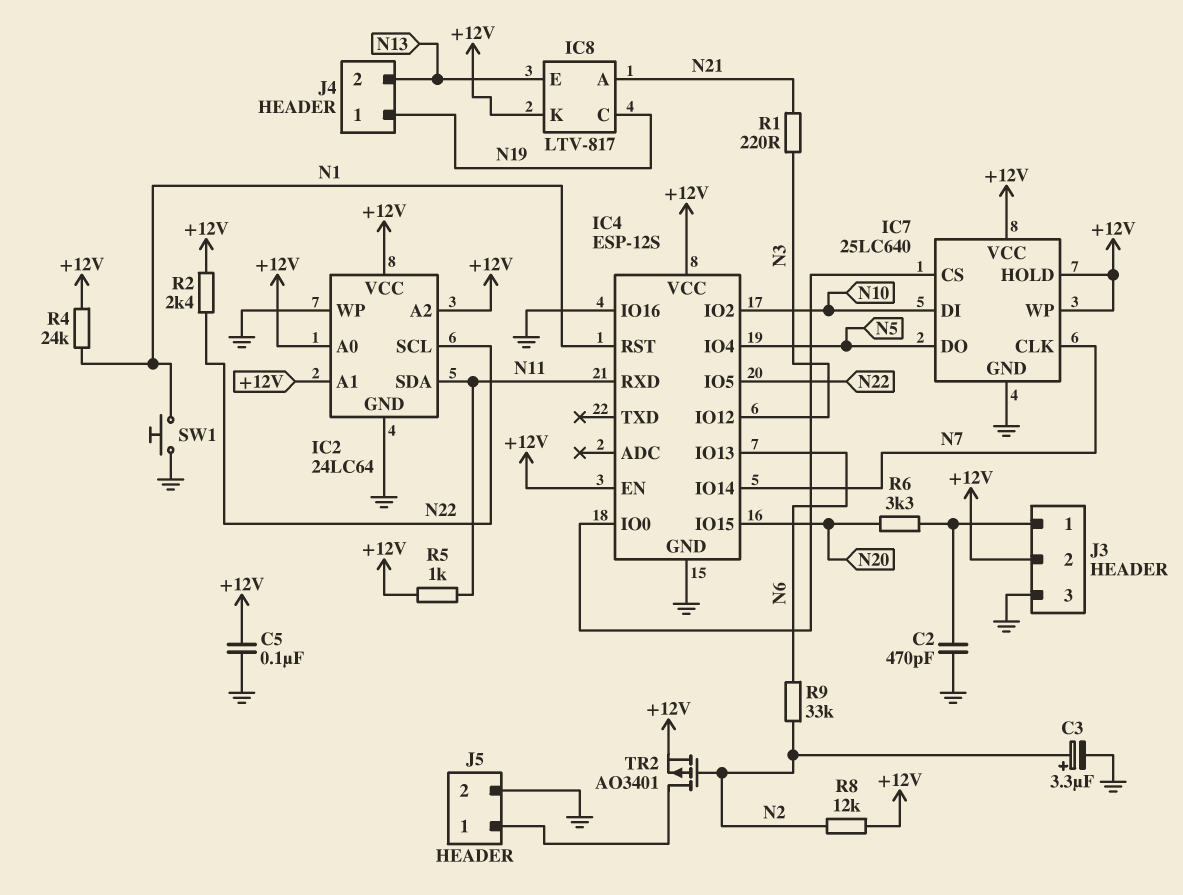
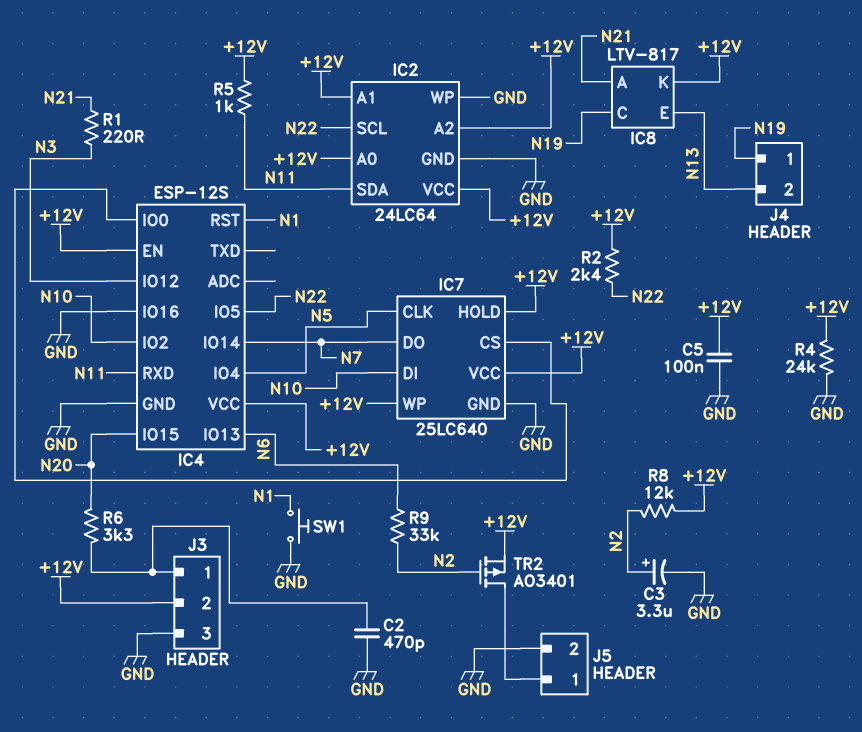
IC7 pin CLK: N7 -> N5
IC7 pin DO: N5 -> N7
R4: 24k (+12V, N1) -> 24k (+12V, GND)

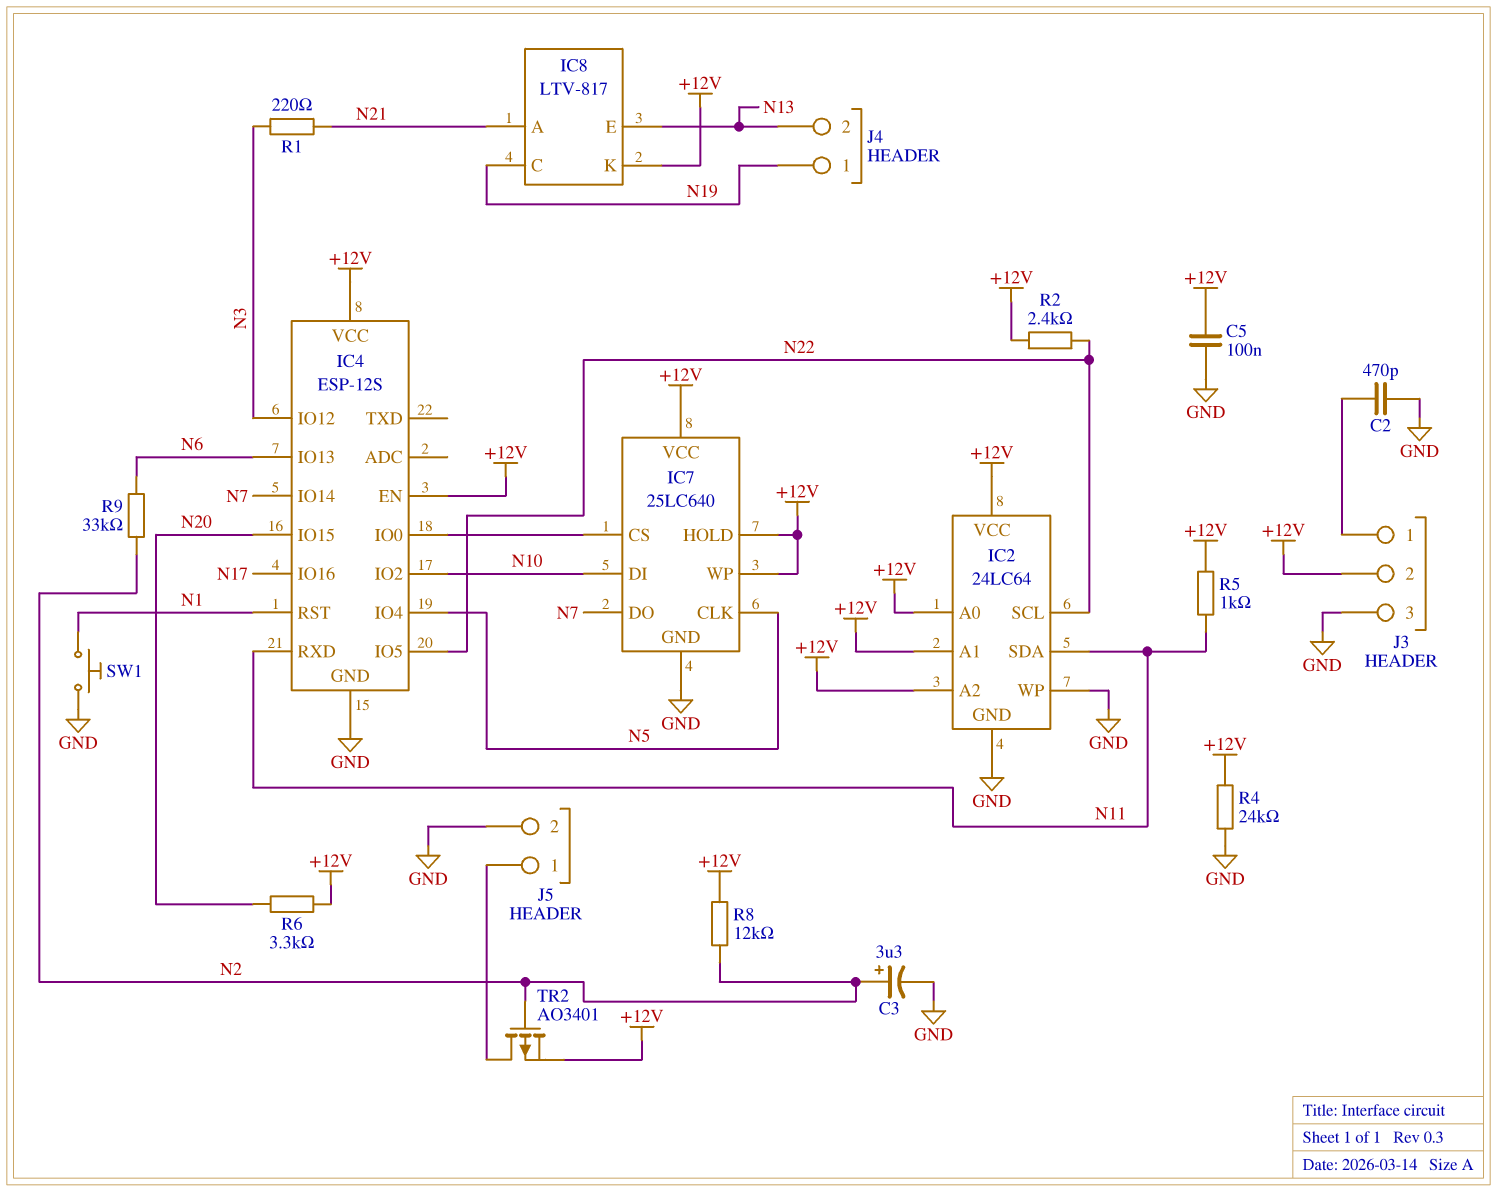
IC4 pin IO16: GND -> N17
R6: 3.3k (J3/1, N20) -> 3.3k (+12V, N20)

